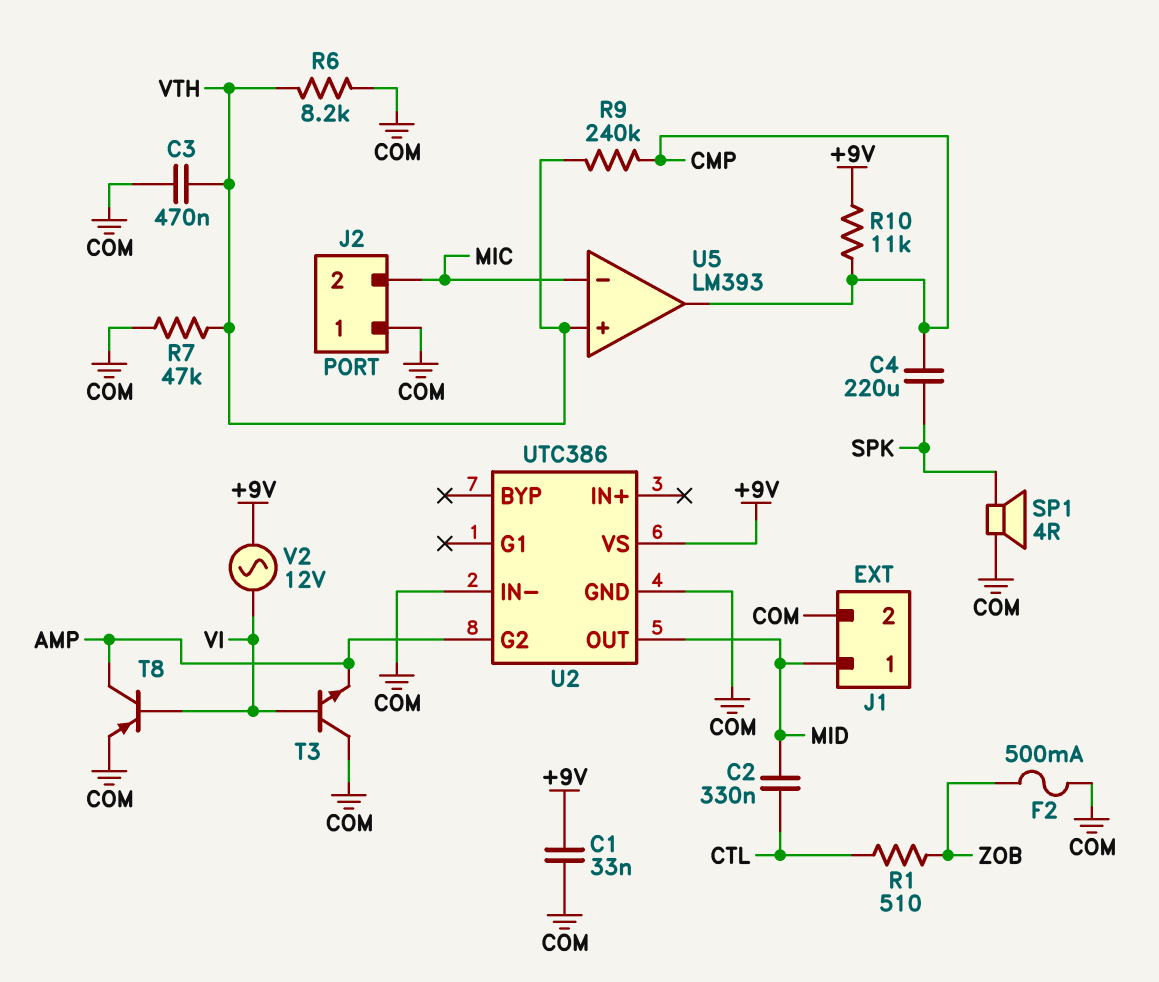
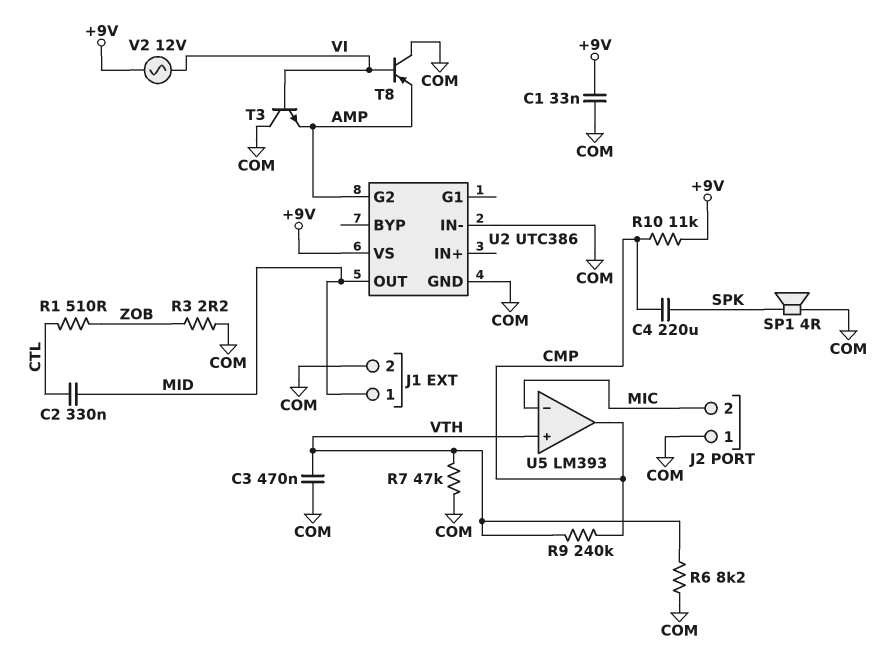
F2: 500mA (COM, ZOB) -> none
R3: none -> 2.2 (COM, ZOB)
T8: PNP (B VI, C AMP, E COM) -> PNP (B VI, C COM, E AMP)

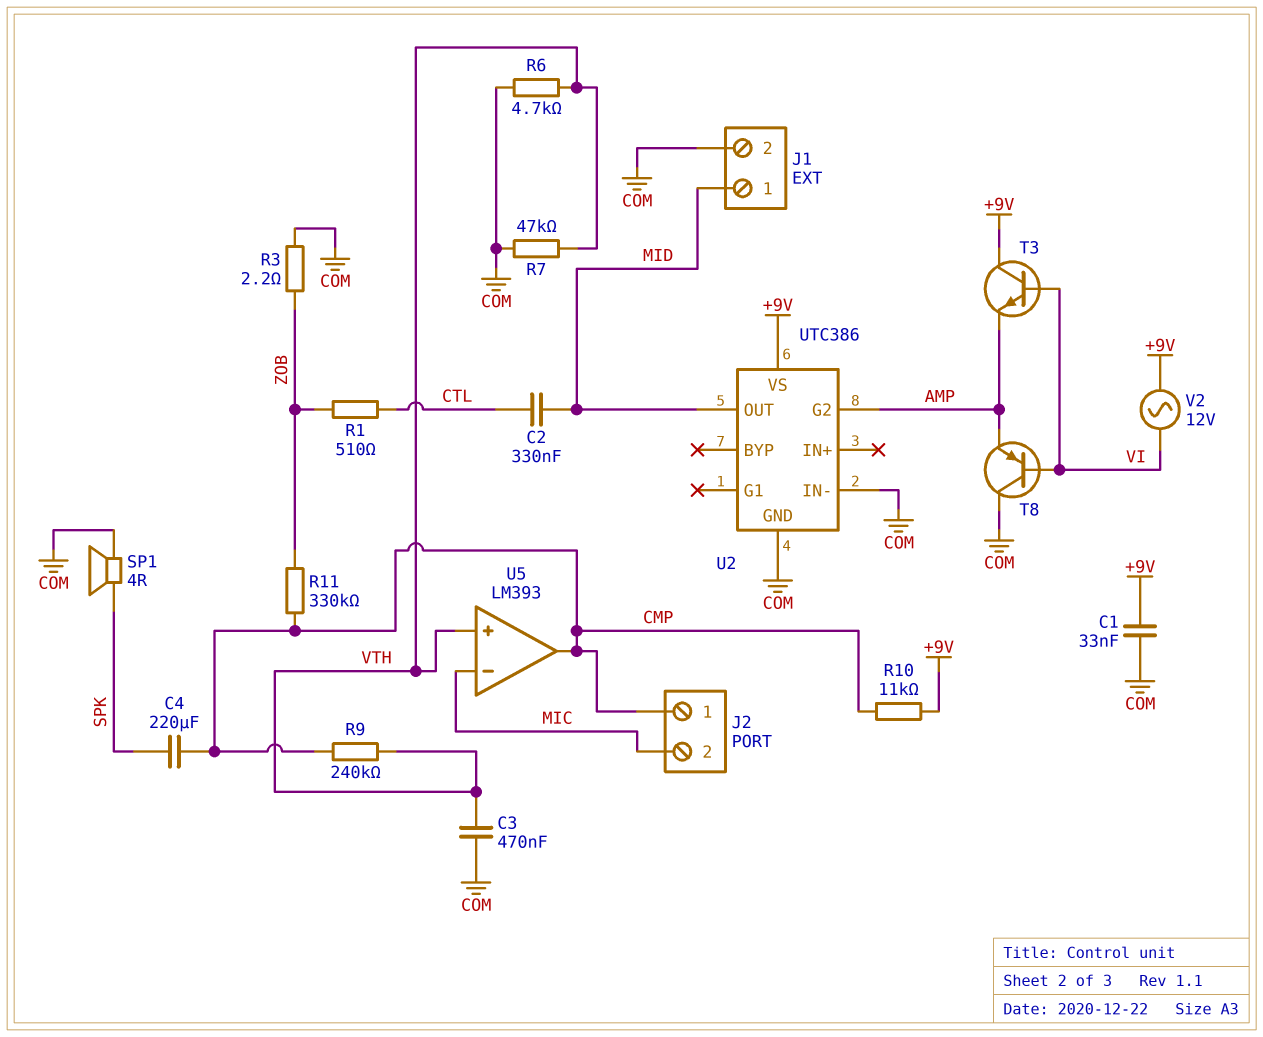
J2 pin 1: COM -> CMP
R6: 8.2k (COM, VTH) -> 4.7k (COM, VTH)
R11: none -> 330k (CMP, ZOB)
T3: NPN (B VI, C COM, E AMP) -> NPN (B VI, C +9V, E AMP)

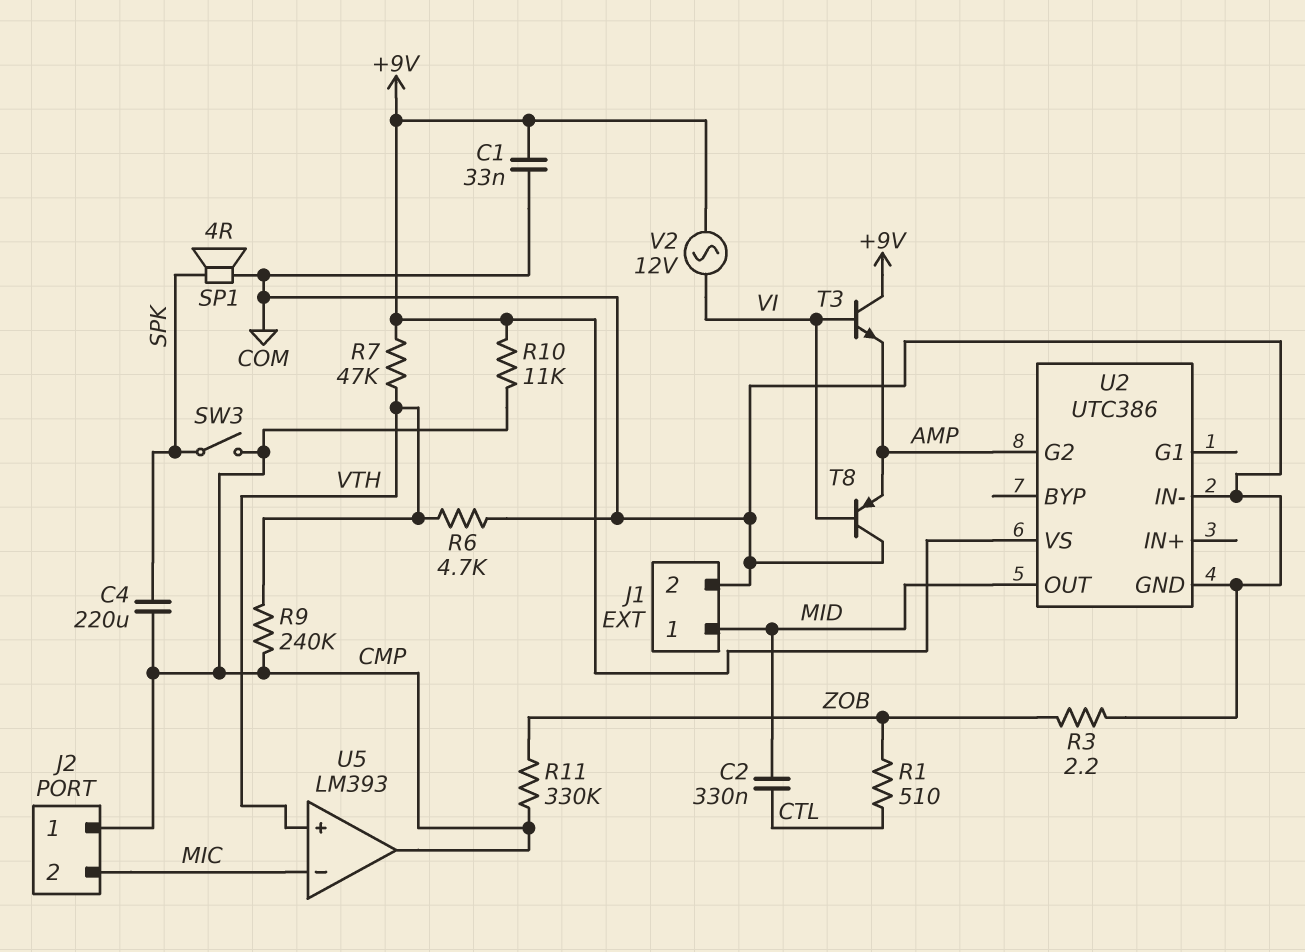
C3: 470nF (COM, VTH) -> none
R7: 47k (COM, VTH) -> 47k (+9V, VTH)
SW3: none -> switch (CMP, SPK)

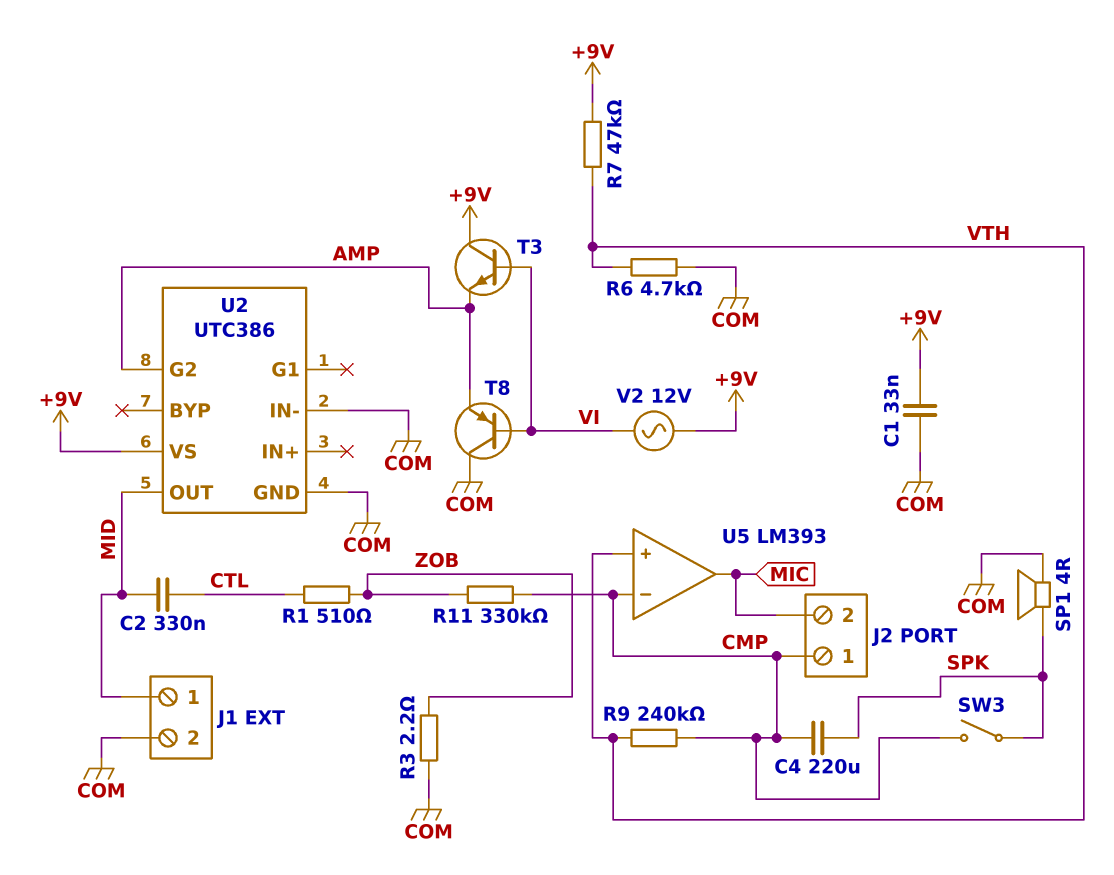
R10: 11k (+9V, CMP) -> none
U5 pin in-: MIC -> CMP
U5 pin out: CMP -> MIC

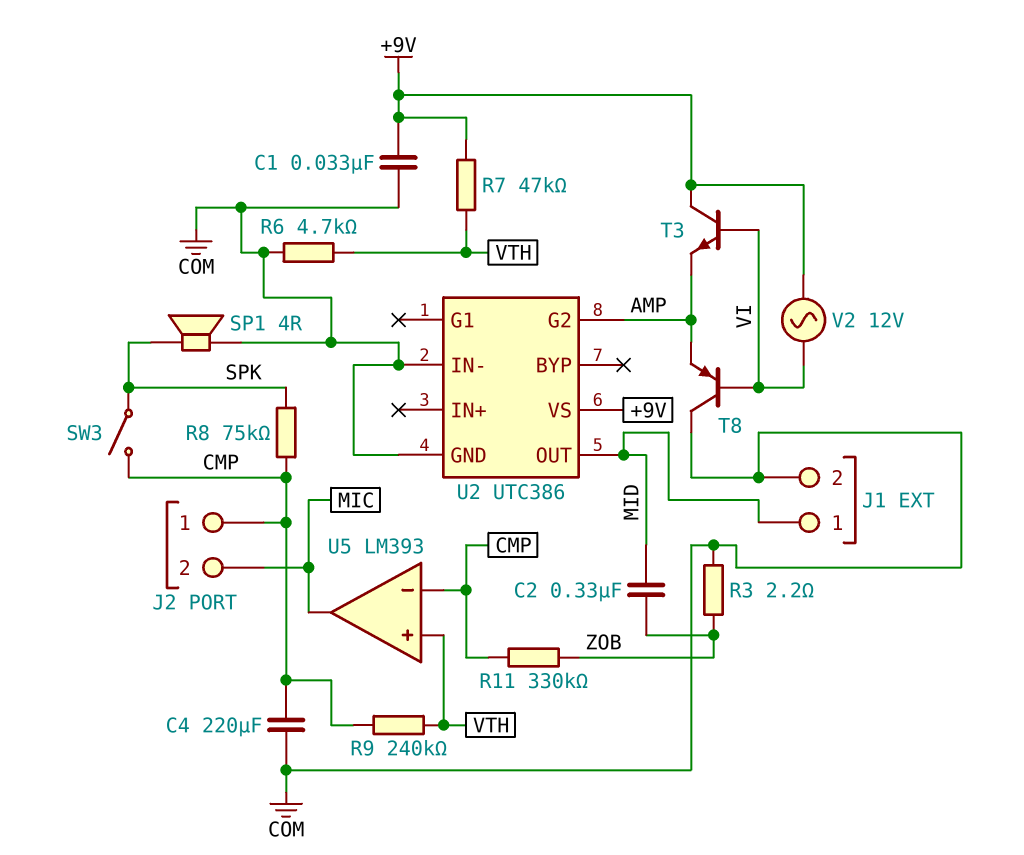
C2: 330nF (CTL, MID) -> 330nF (MID, ZOB)
C4: 220uF (CMP, SPK) -> 220uF (CMP, COM)
R1: 510 (CTL, ZOB) -> none
R8: none -> 75k (CMP, SPK)

